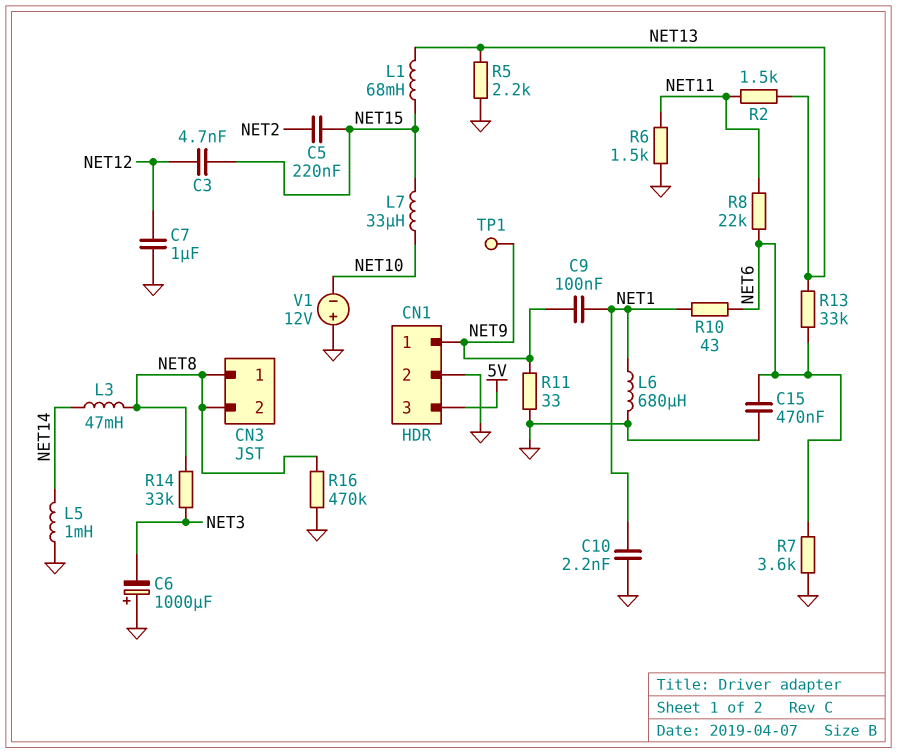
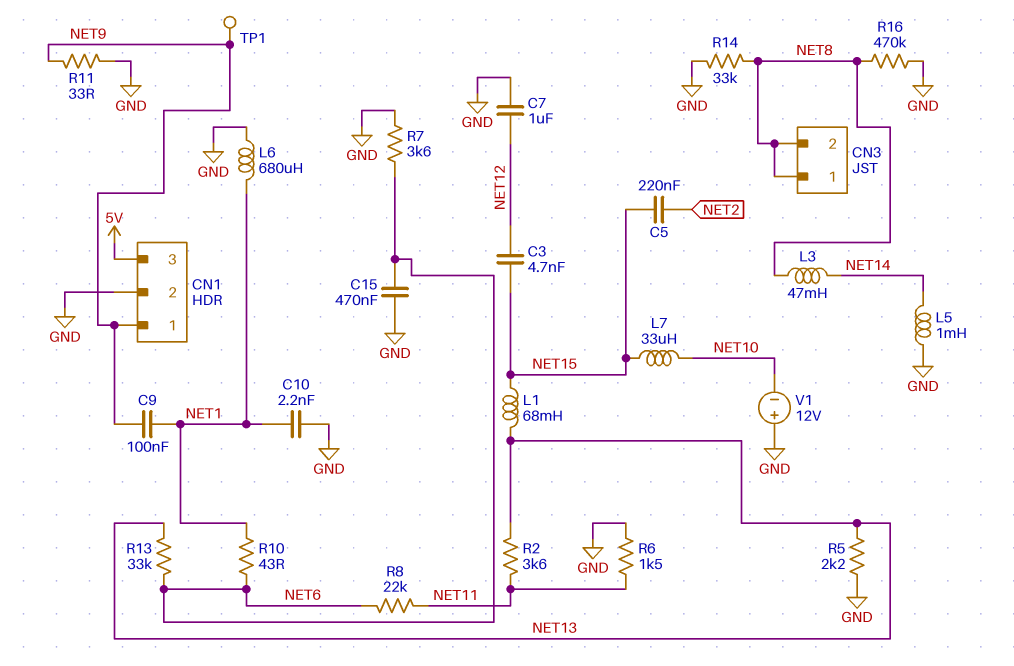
C6: 1000uF (plus GND, minus NET3) -> none
R2: 1.5k (NET11, NET13) -> 3.6k (NET11, NET13)
R14: 33k (NET3, NET8) -> 33k (GND, NET8)

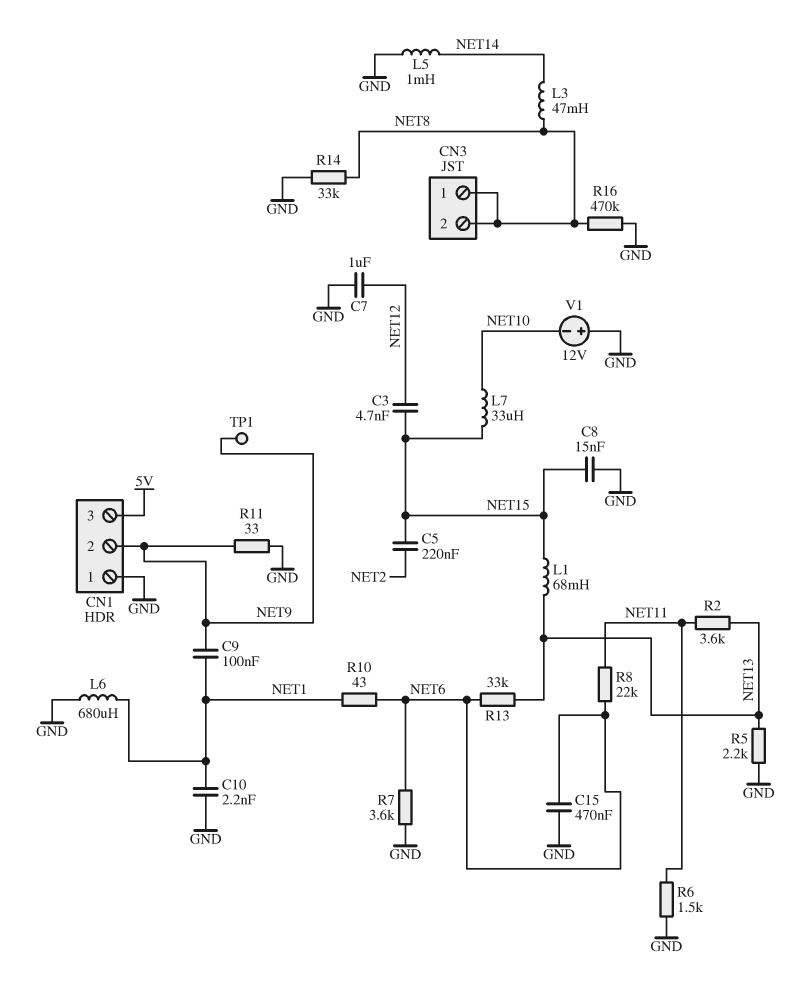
C8: none -> 15nF (GND, NET15)
CN1 pin 1: NET9 -> GND
CN1 pin 2: GND -> NET9

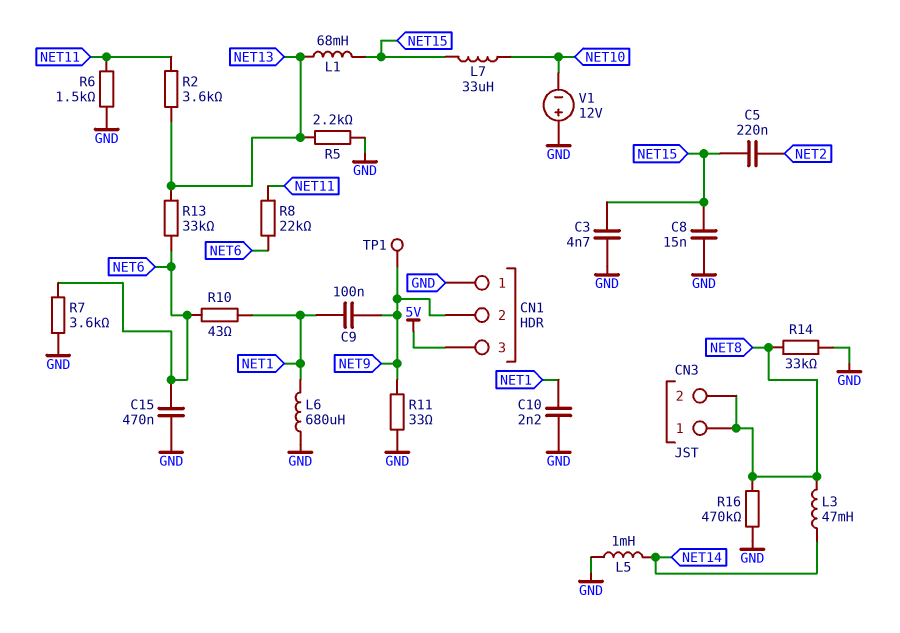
C3: 4.7nF (NET12, NET15) -> 4.7nF (GND, NET15)
C7: 1uF (GND, NET12) -> none

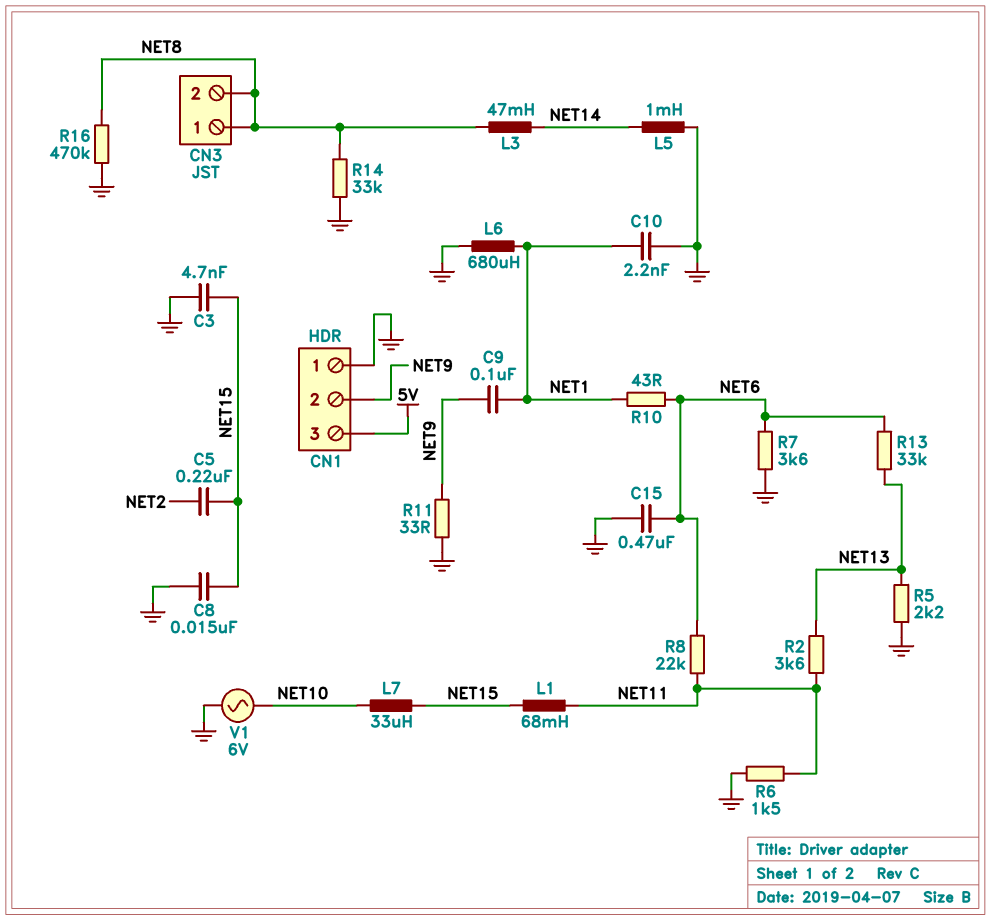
L1: 68mH (NET13, NET15) -> 68mH (NET11, NET15)
TP1: test point (NET9) -> none
V1: 12V (plus GND, minus NET10) -> AC 6V (GND, NET10)

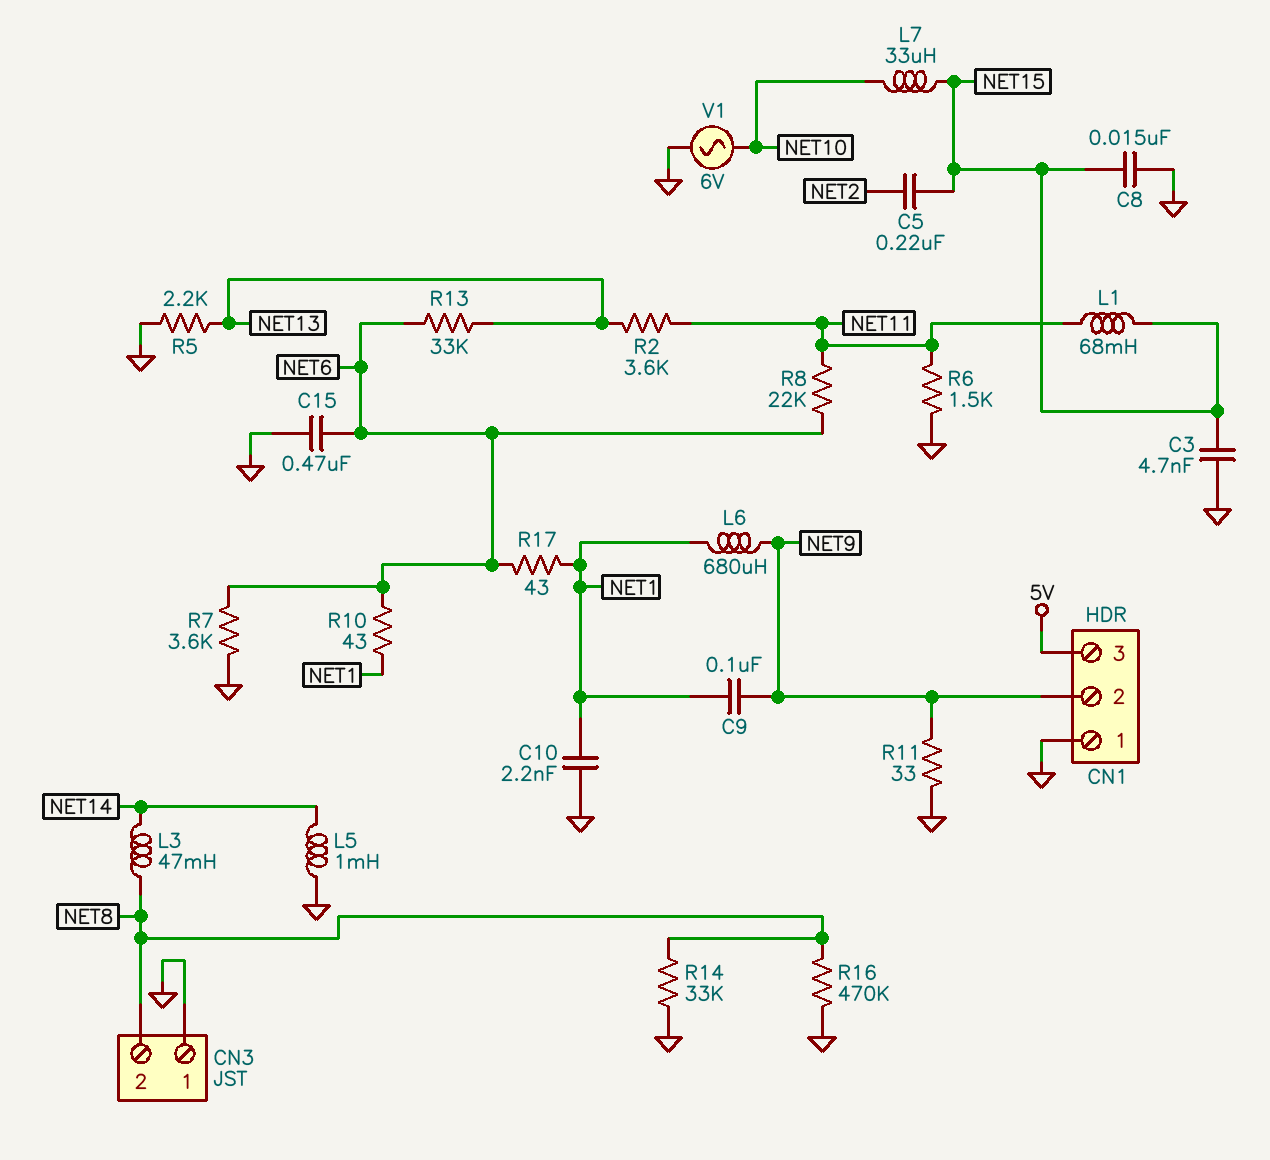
CN3 pin 1: NET8 -> GND
L6: 680uH (GND, NET1) -> 680uH (NET1, NET9)
R17: none -> 43 (NET1, NET6)

